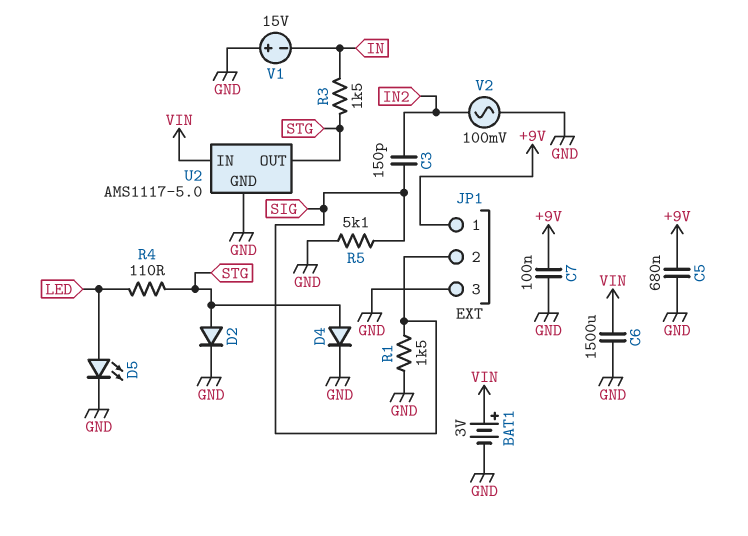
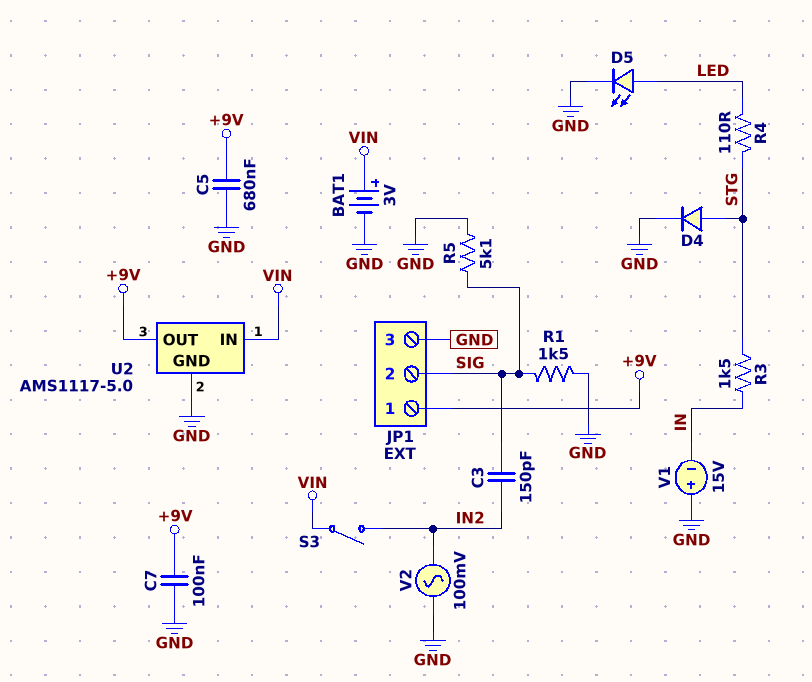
C6: 1500uF (GND, VIN) -> none
D2: diode (A STG, K GND) -> none
S3: none -> switch (IN2, VIN)
U2 pin OUT: STG -> +9V

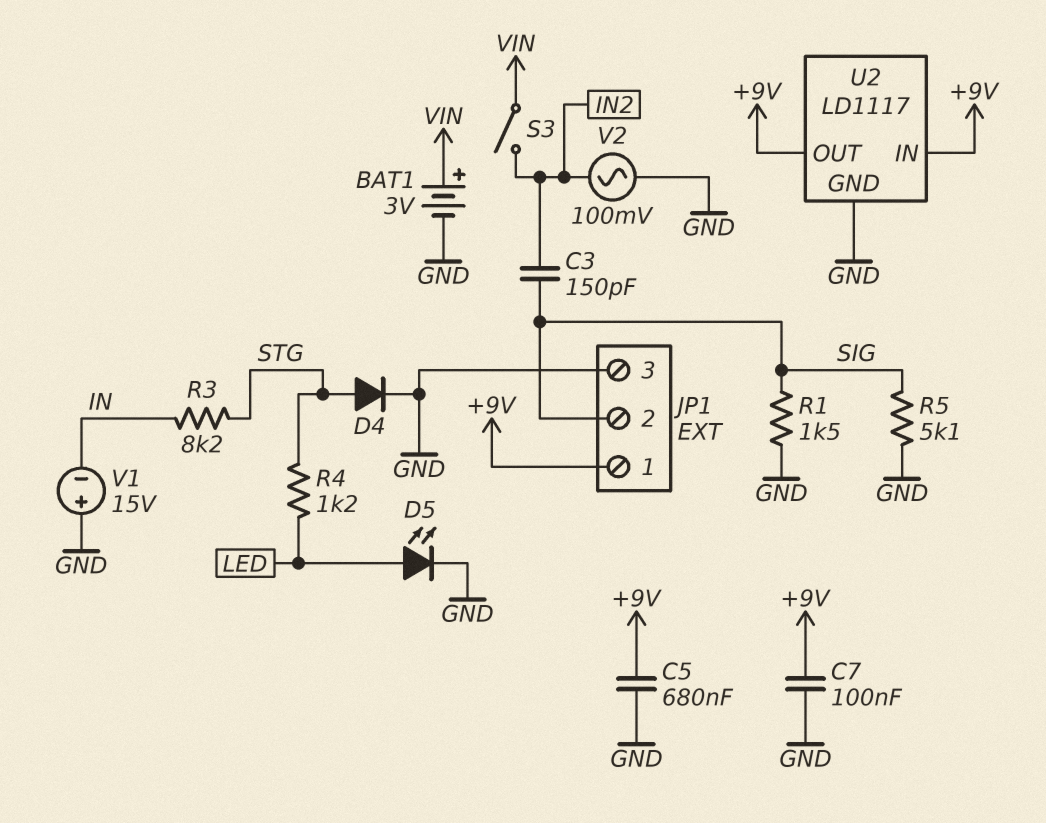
R3: 1.5k (IN, STG) -> 8.2k (IN, STG)
R4: 110 (LED, STG) -> 1.2k (LED, STG)
U2: AMS1117-5.0 -> LD1117
U2 pin IN: VIN -> +9V

